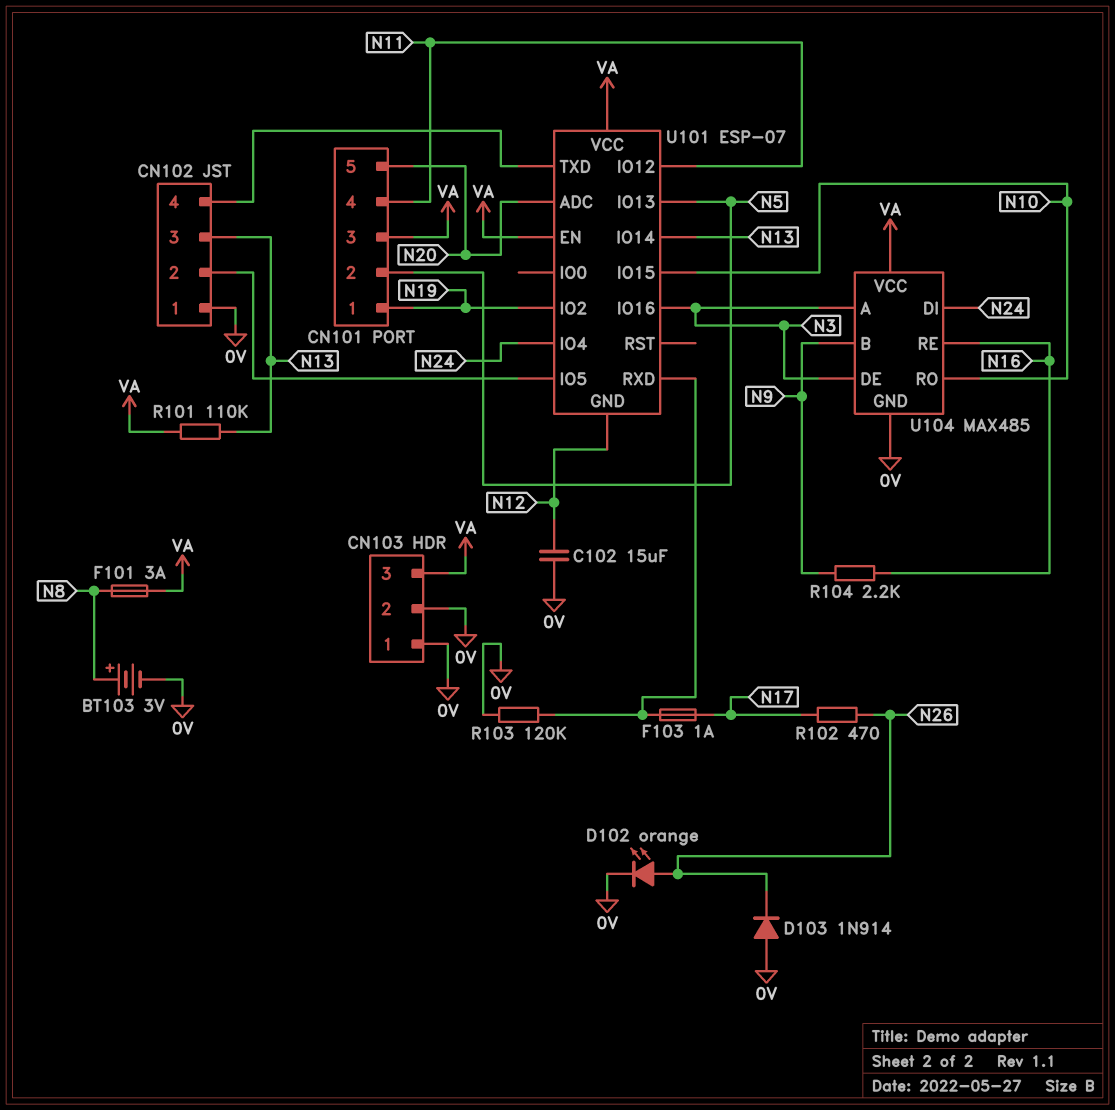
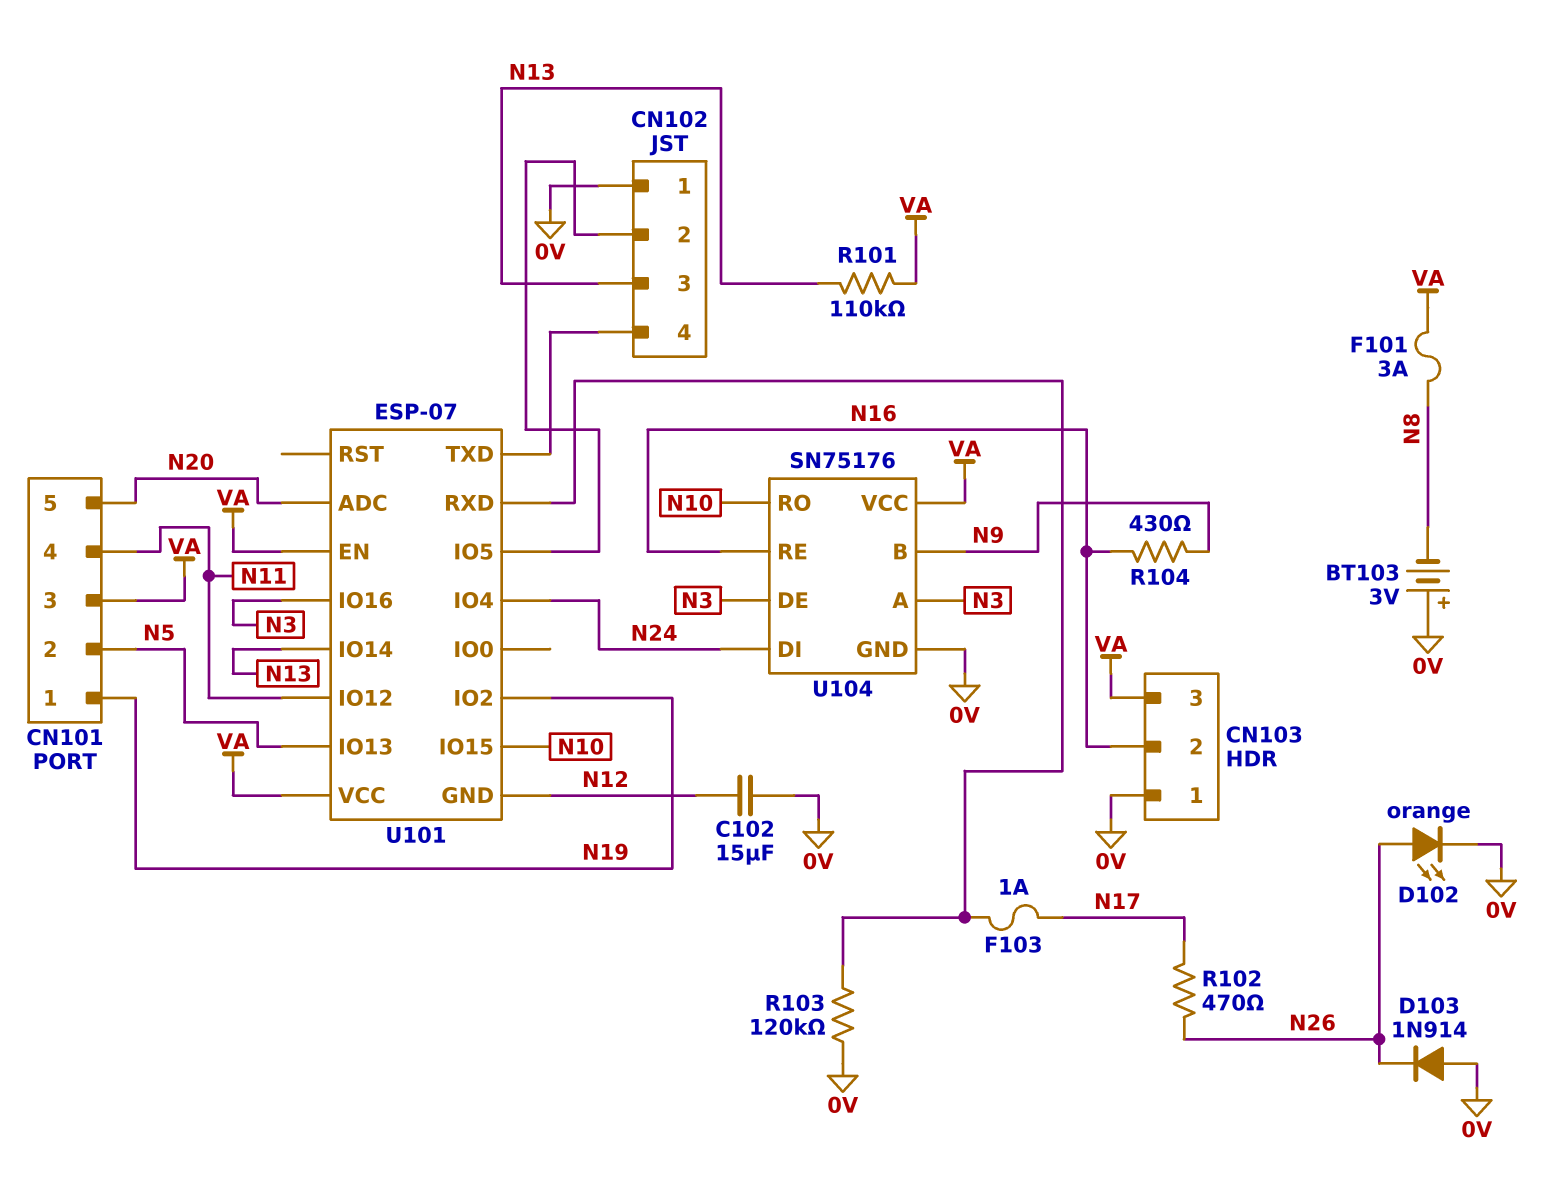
BT103: 3V (plus N8, minus 0V) -> 3V (plus 0V, minus N8)
CN103 pin 2: 0V -> N16
R104: 2.2k (N9, N16) -> 430 (N9, N16)
U104: MAX485 -> SN75176

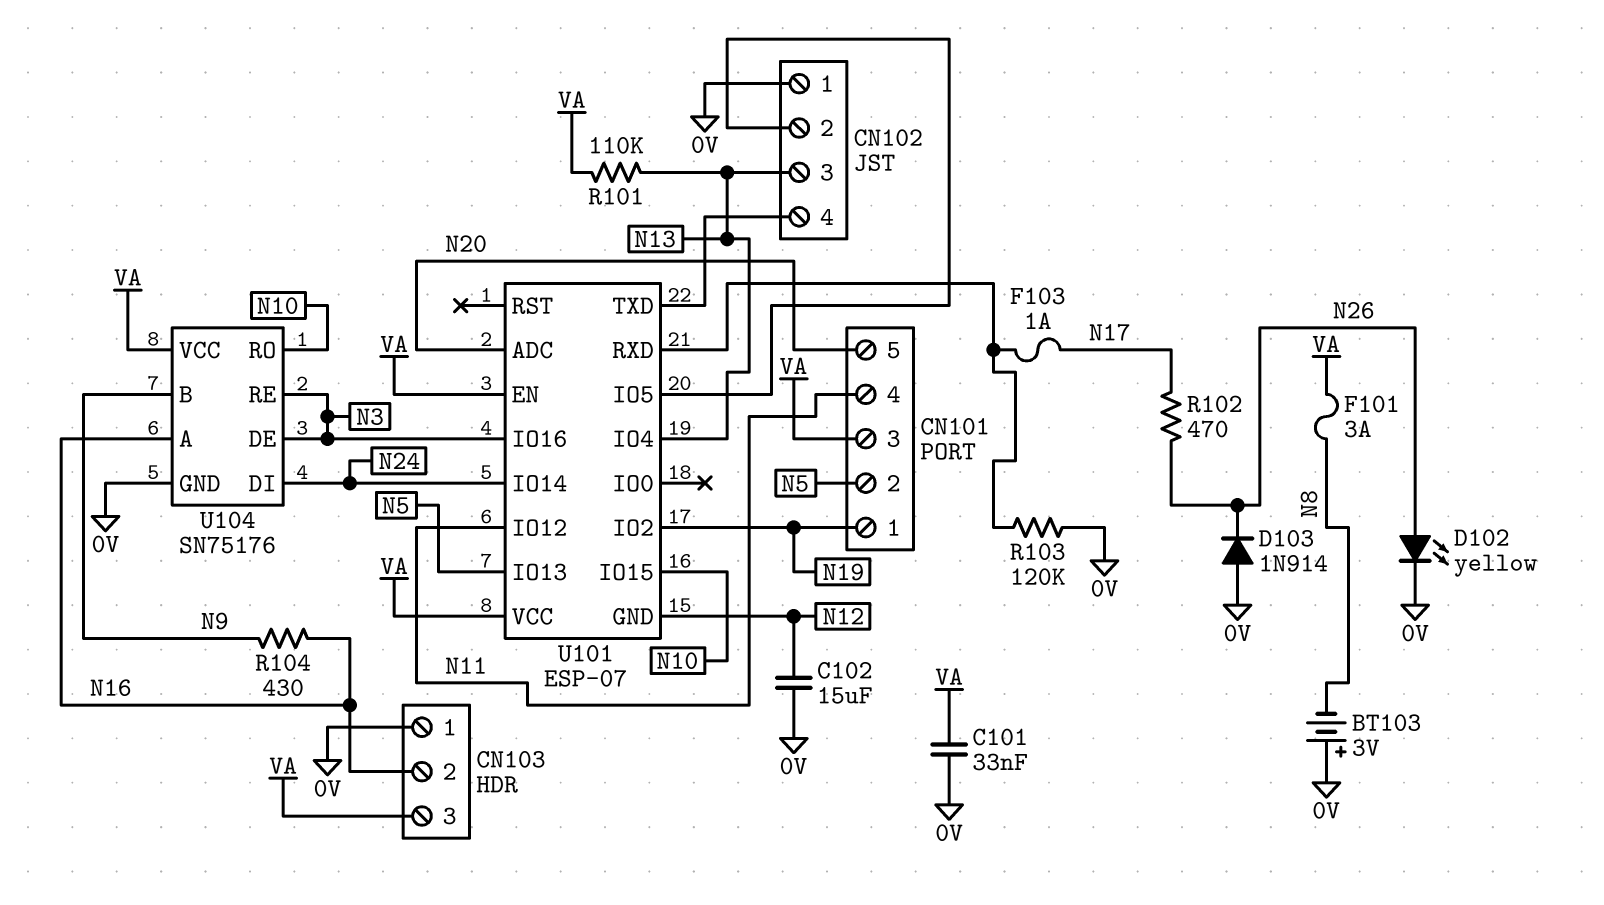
C101: none -> 33nF (0V, VA)
D102: LED orange (A N26, K 0V) -> LED yellow (A N26, K 0V)
U101 pin IO4: N24 -> N13
U101 pin IO14: N13 -> N24
U104 pin A: N3 -> N16
U104 pin RE: N16 -> N3

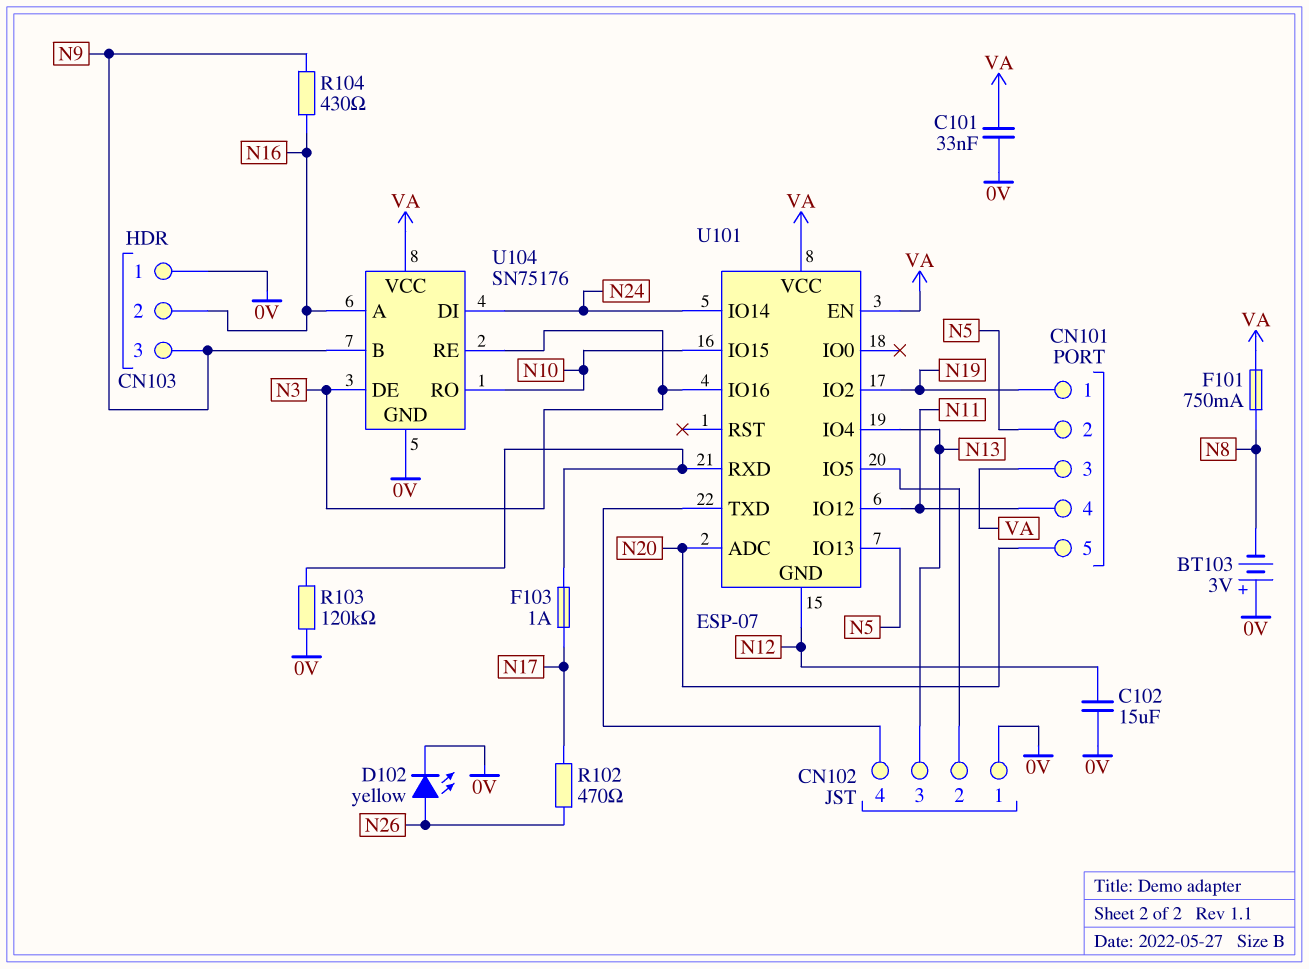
CN103 pin 3: VA -> N9
D103: diode 1N914 (A 0V, K N26) -> none
F101: 3A (N8, VA) -> 750mA (N8, VA)
R101: 110k (N13, VA) -> none

